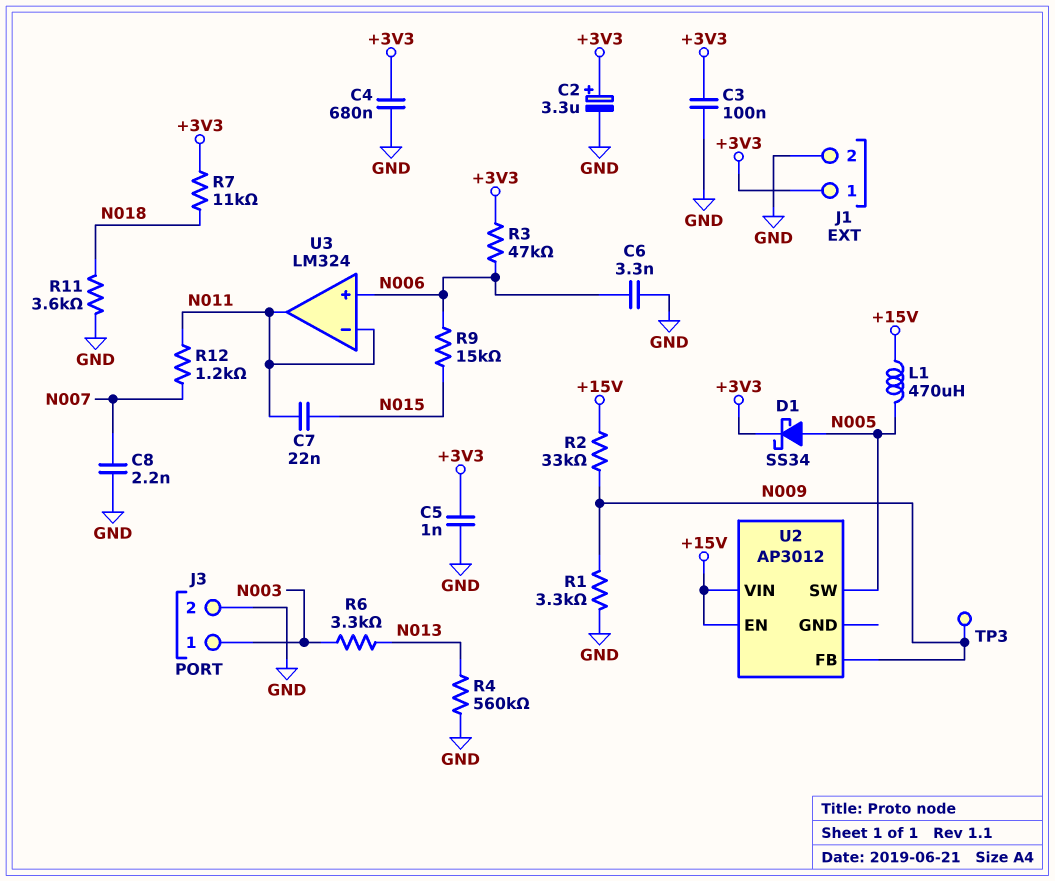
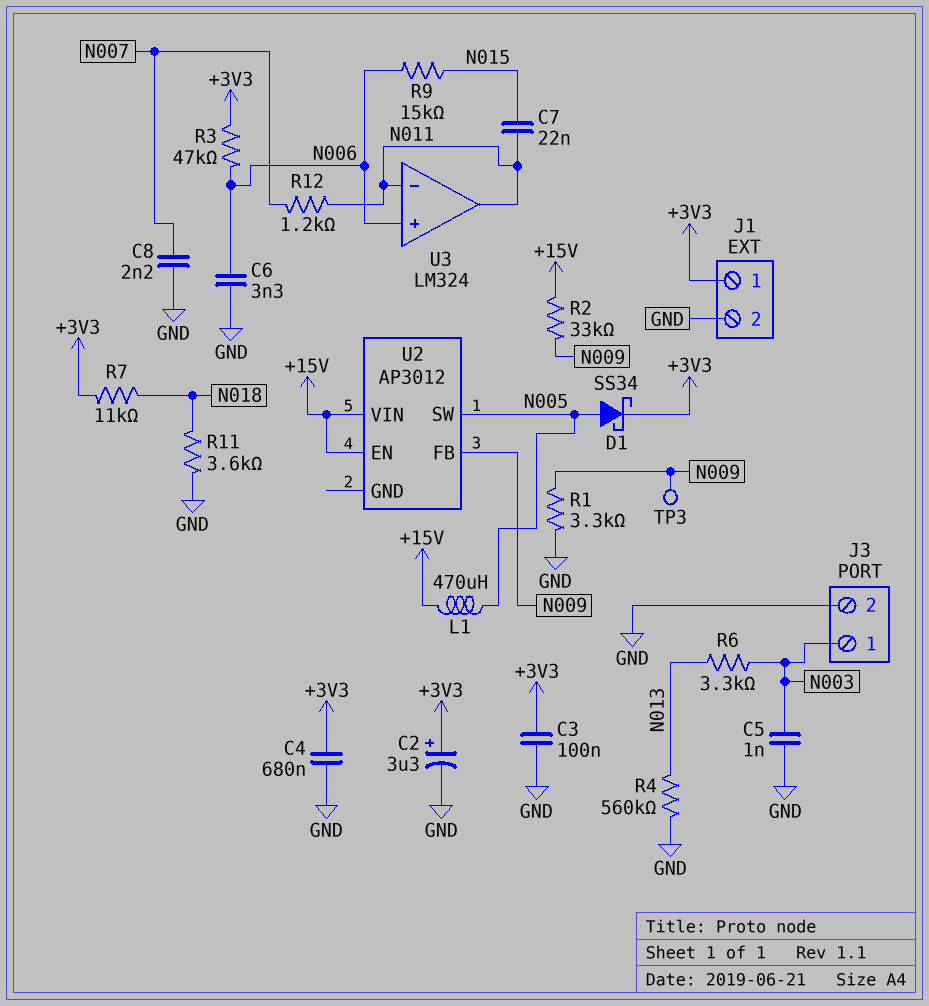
C5: 1nF (+3V3, GND) -> 1nF (GND, N003)

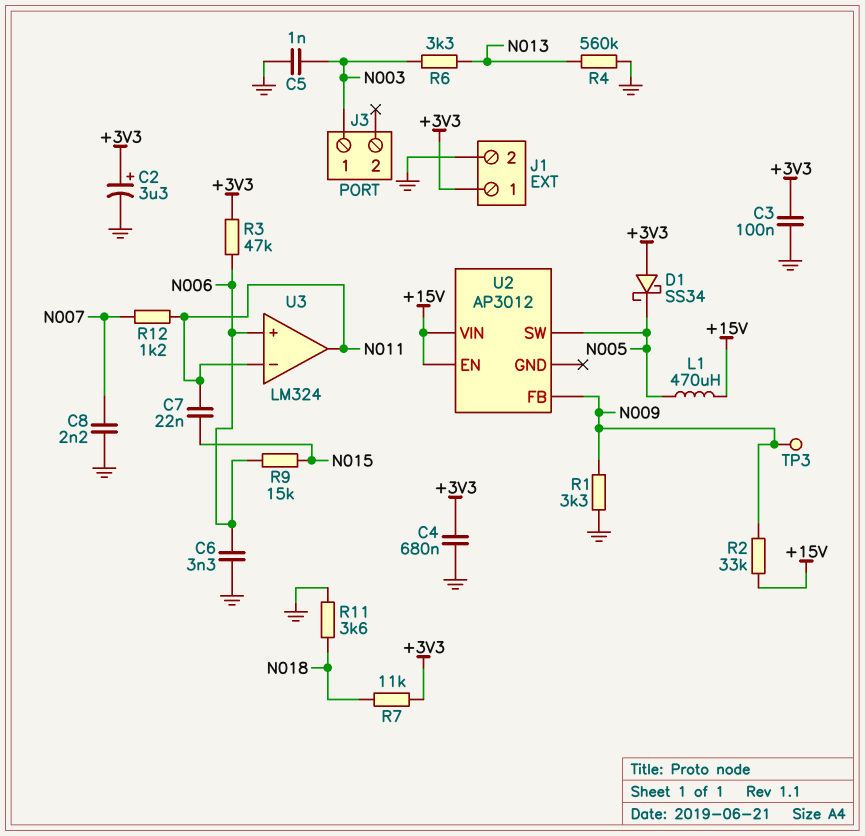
D1: schottky SS34 (A N005, K +3V3) -> schottky SS34 (A +3V3, K N005)
J3 pin 2: GND -> none

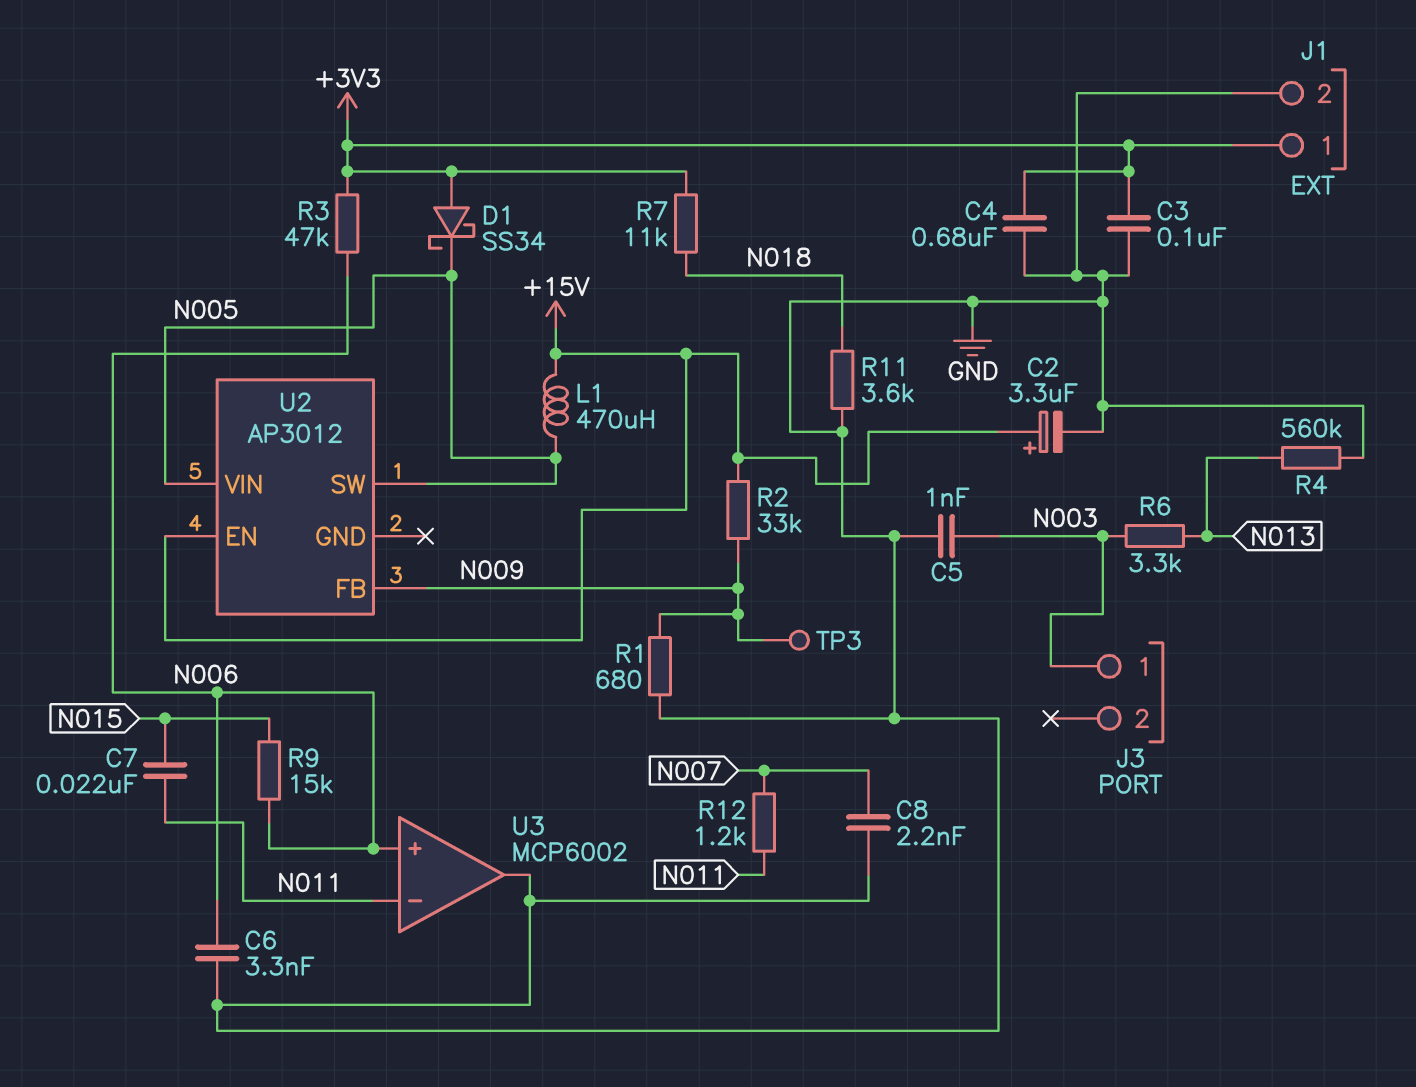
C2: 3.3uF (plus +3V3, minus GND) -> 3.3uF (plus +15V, minus GND)
R1: 3.3k (GND, N009) -> 680 (GND, N009)
U2 pin VIN: +15V -> N005
U3: LM324 -> MCP6002
U3 pin out: N011 -> GND

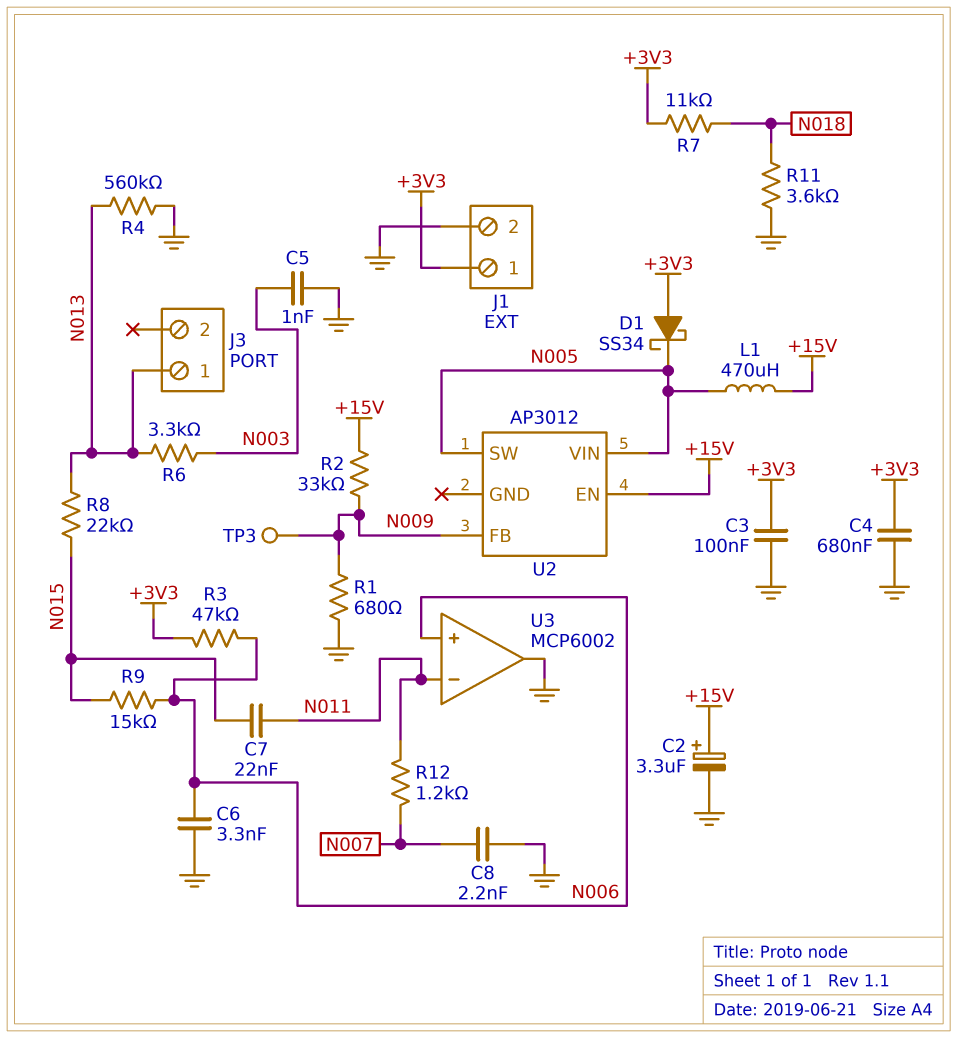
J3 pin 1: N003 -> N013
R8: none -> 22k (N013, N015)

